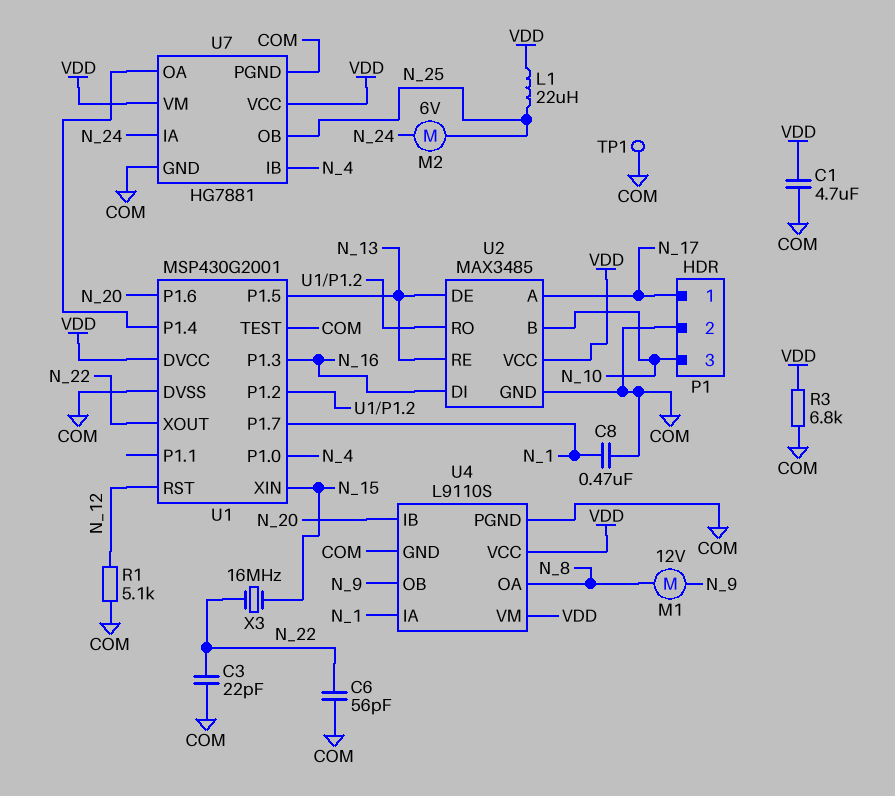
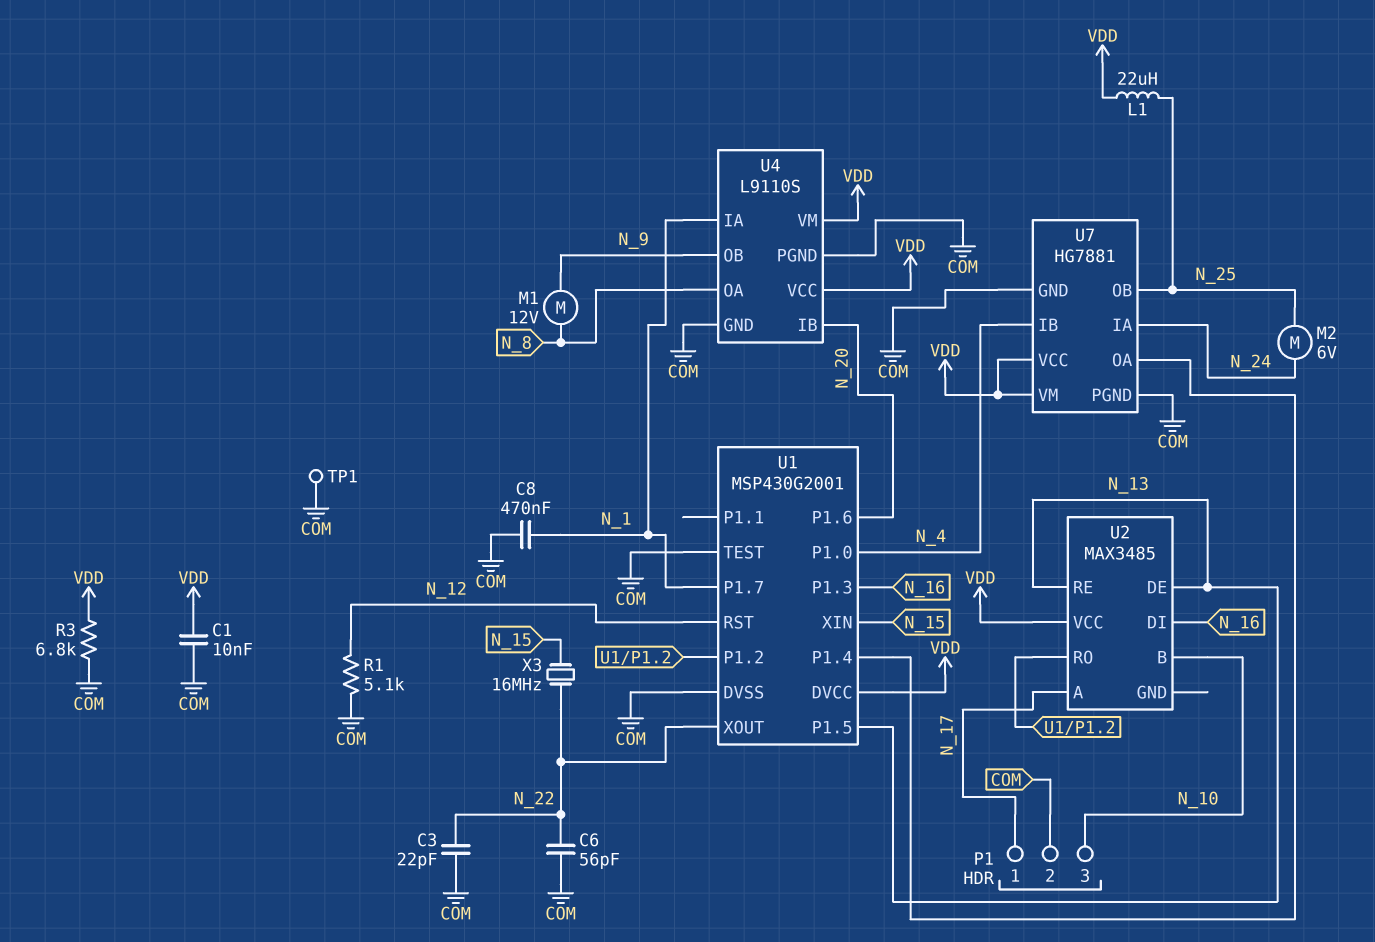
C1: 4.7uF (COM, VDD) -> 10nF (COM, VDD)
U2 pin GND: COM -> none

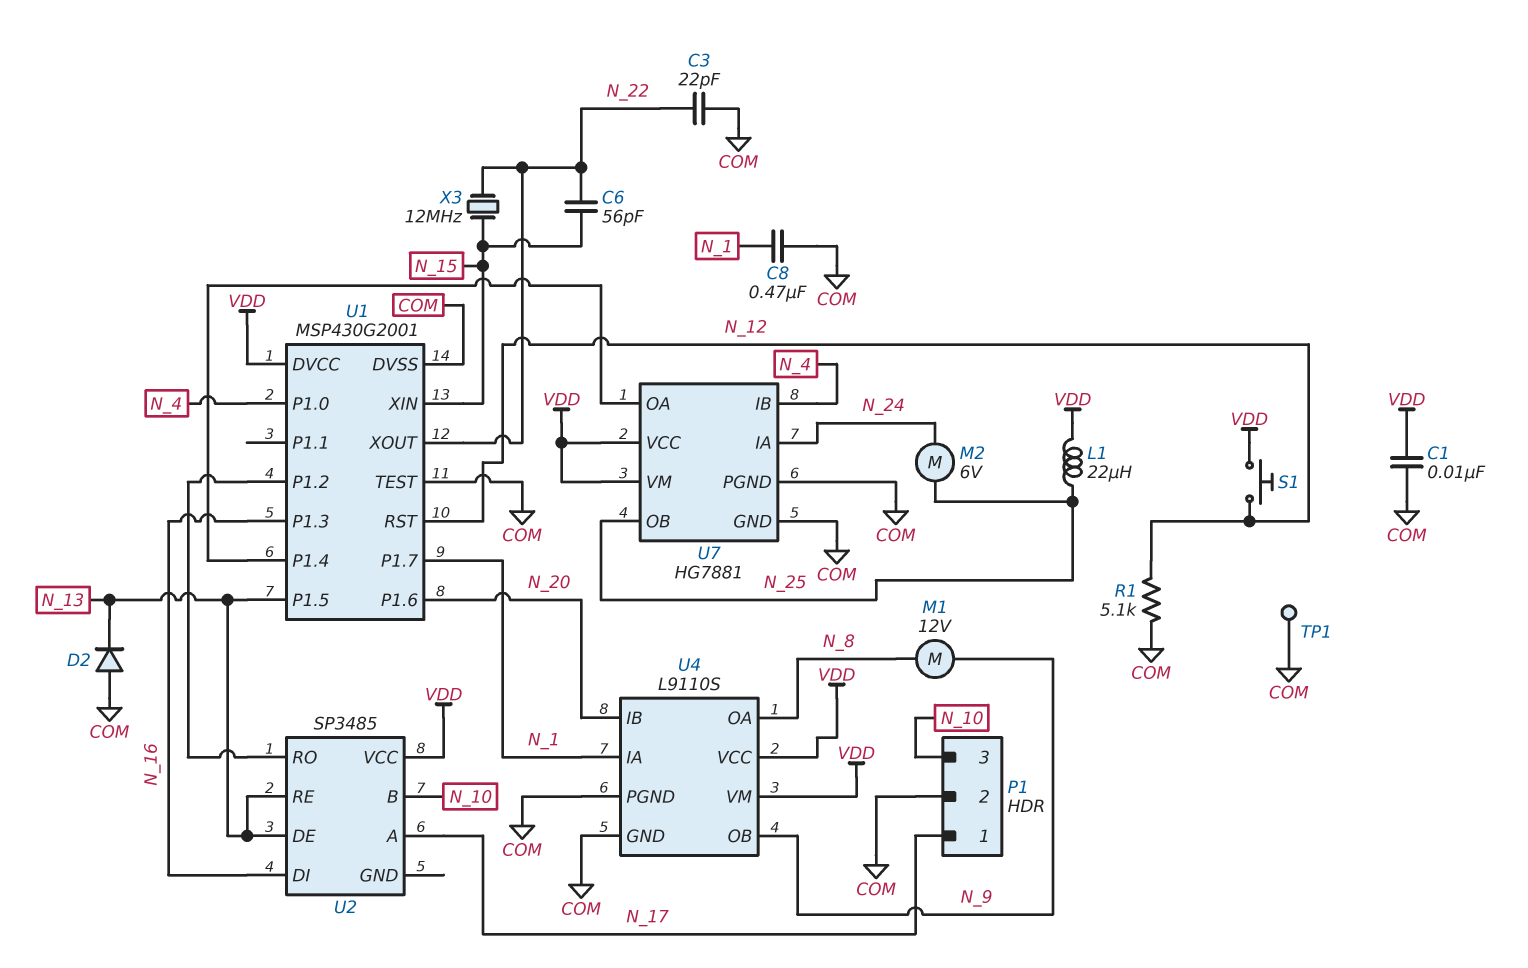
C6: 56pF (COM, N_22) -> 56pF (N_15, N_22)
D2: none -> diode (A COM, K N_13)
R3: 6.8k (COM, VDD) -> none
S1: none -> button (N_12, VDD)
U2: MAX3485 -> SP3485
X3: 16MHz (N_15, N_22) -> 12MHz (N_15, N_22)

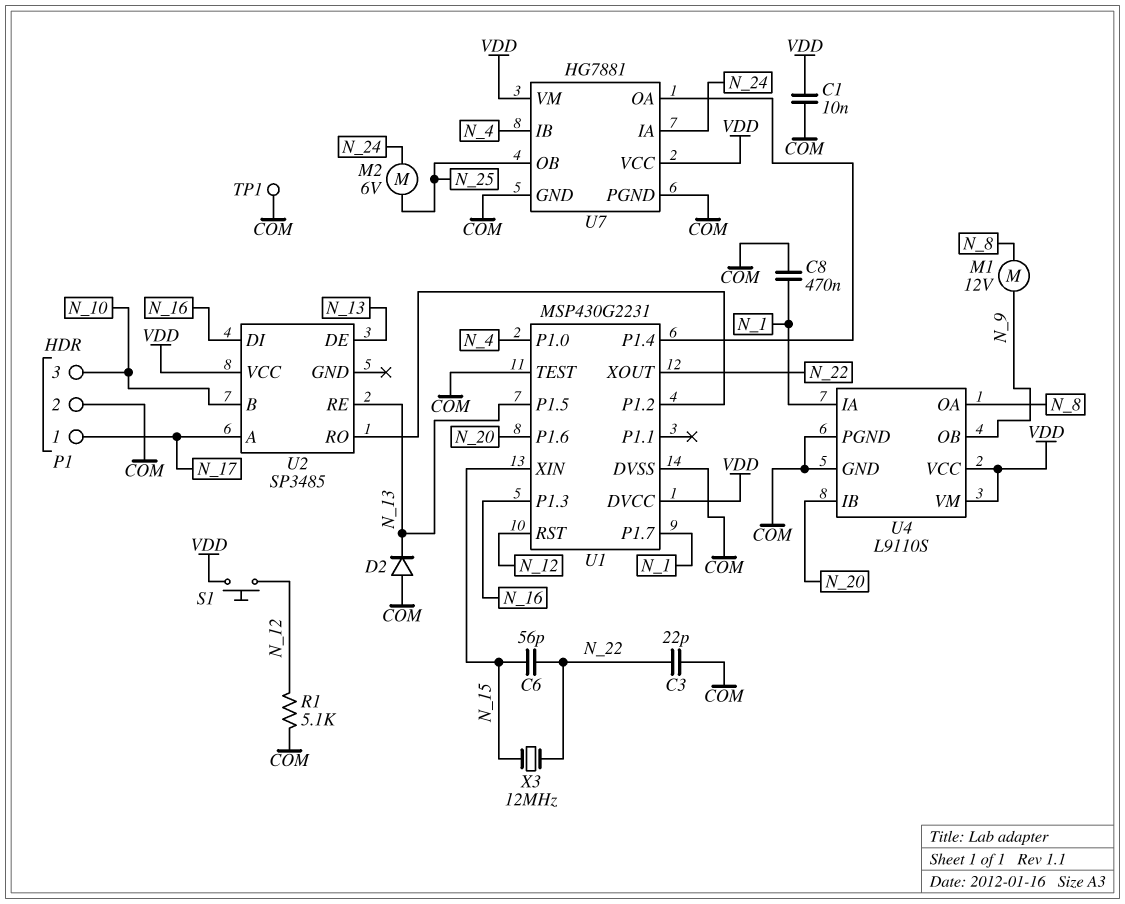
L1: 22uH (N_25, VDD) -> none
U1: MSP430G2001 -> MSP430G2231

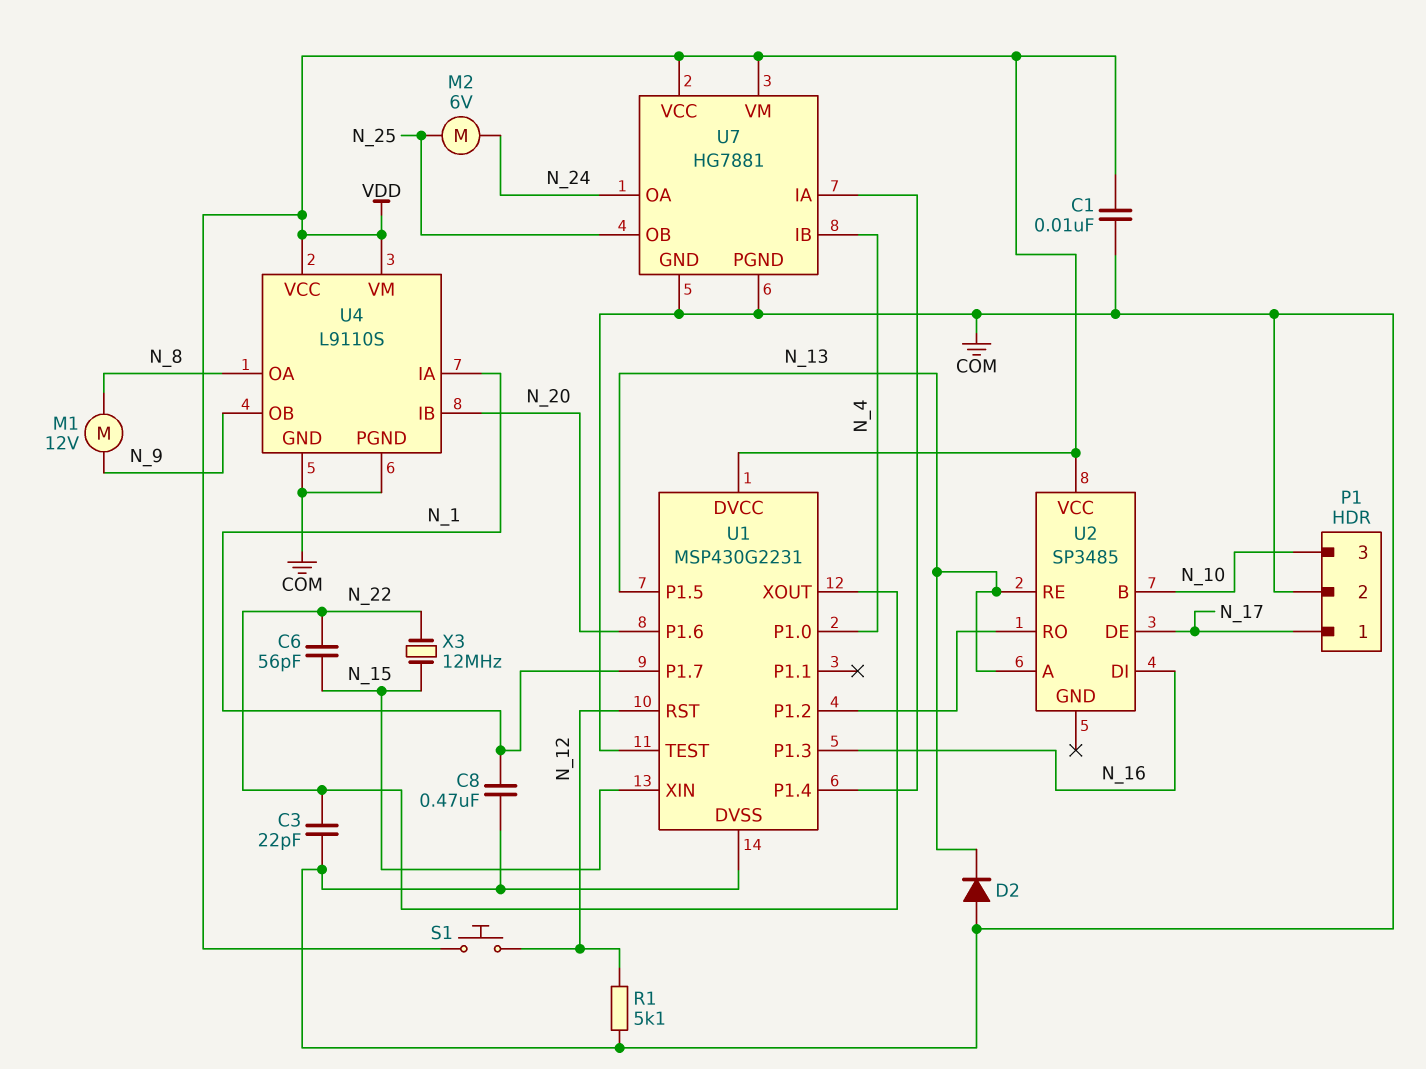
TP1: test point (COM) -> none
U2 pin A: N_17 -> N_13
U2 pin DE: N_13 -> N_17
U7 pin IA: N_24 -> U1/P1.4
U7 pin OA: U1/P1.4 -> N_24

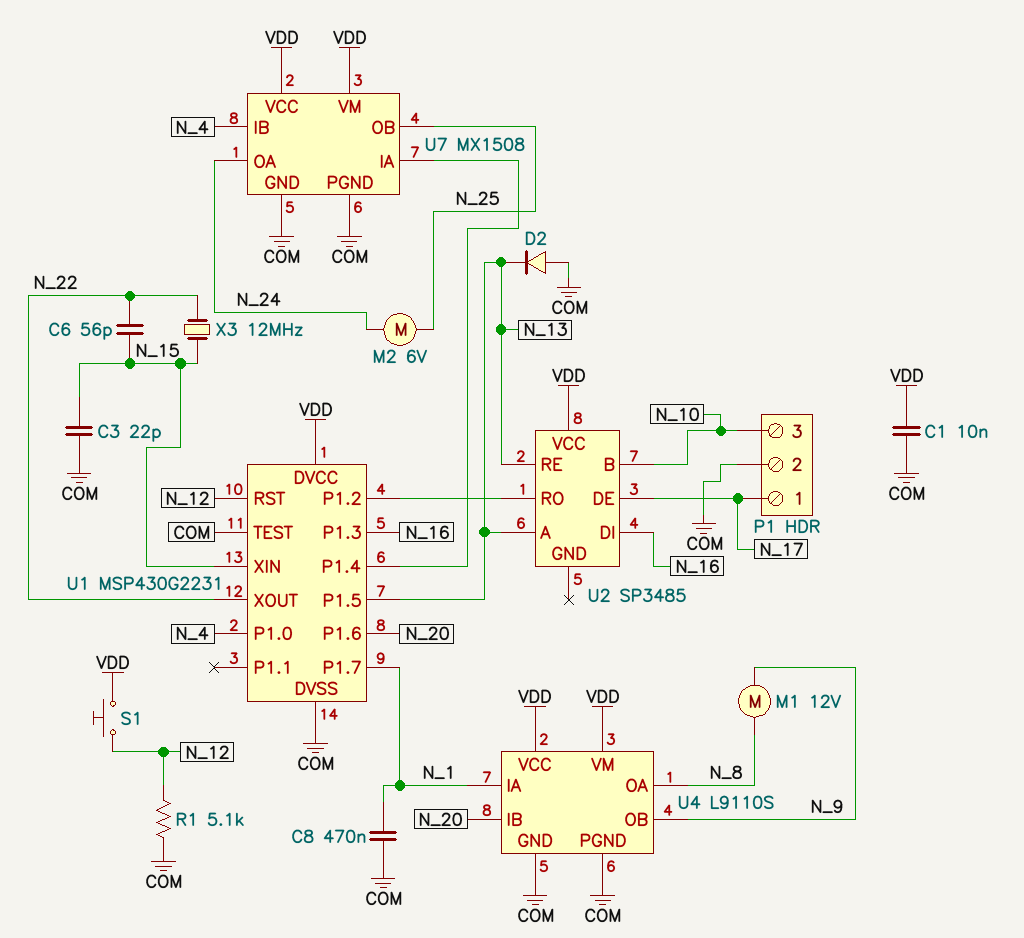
C3: 22pF (COM, N_22) -> 22pF (COM, N_15)
U7: HG7881 -> MX1508

